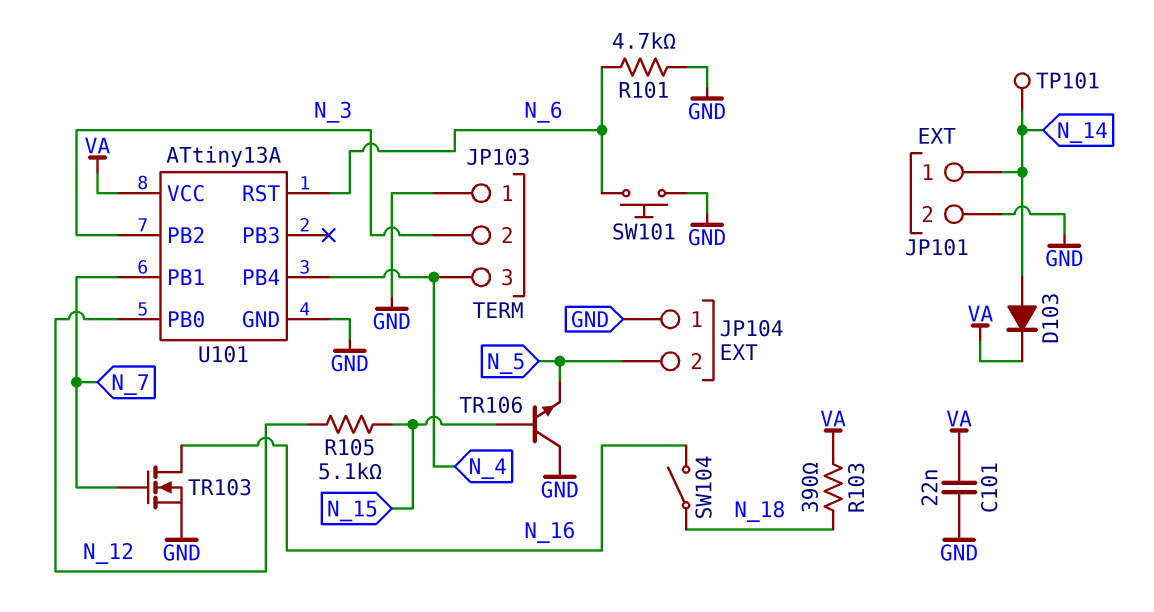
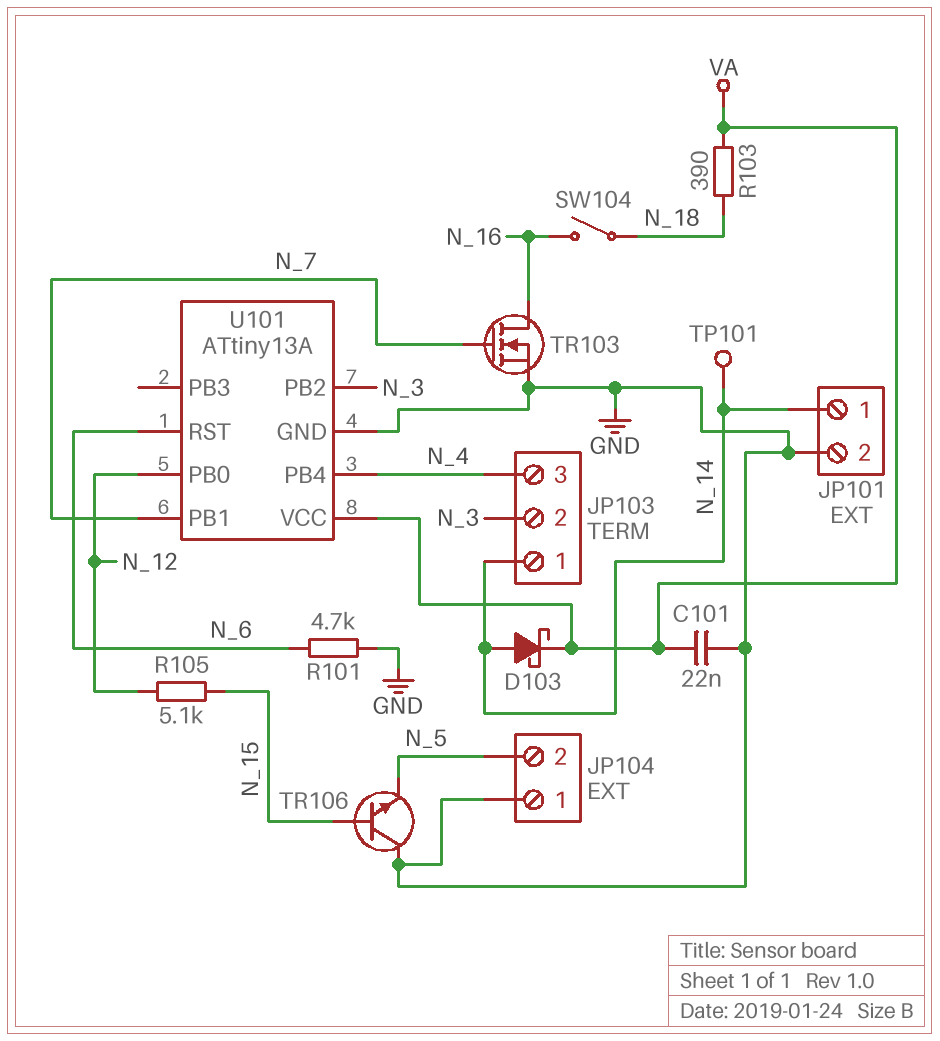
D103: diode (A N_14, K VA) -> schottky (A N_14, K VA)
JP103 pin 1: GND -> N_14
SW101: button (GND, N_6) -> none

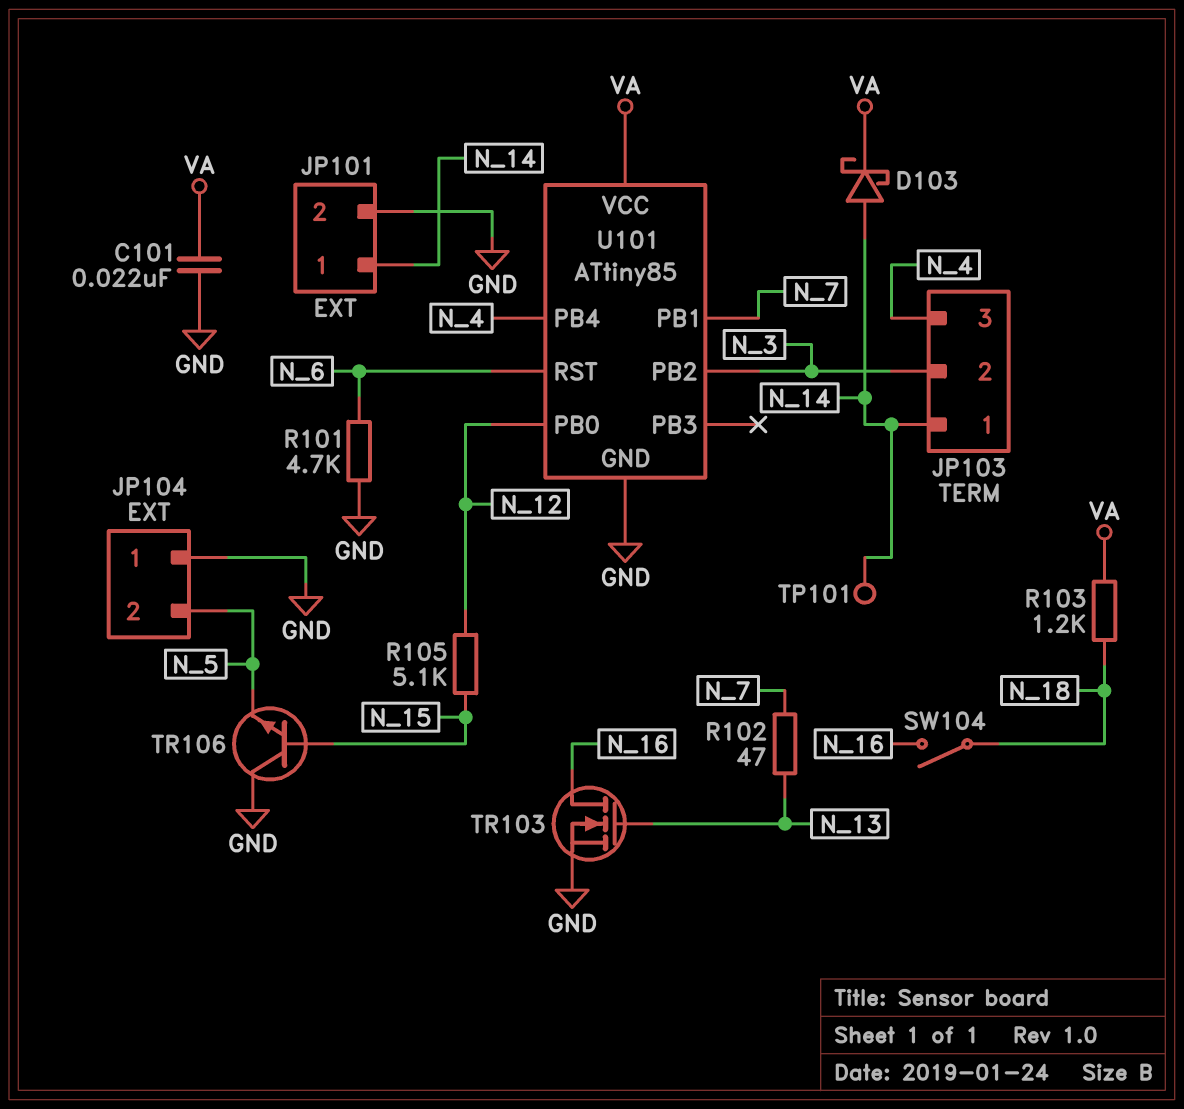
R102: none -> 47 (N_7, N_13)
R103: 390 (N_18, VA) -> 1.2k (N_18, VA)
TR103: NMOS (G N_7, D N_16, S GND) -> NMOS (G N_13, D N_16, S GND)
U101: ATtiny13A -> ATtiny85

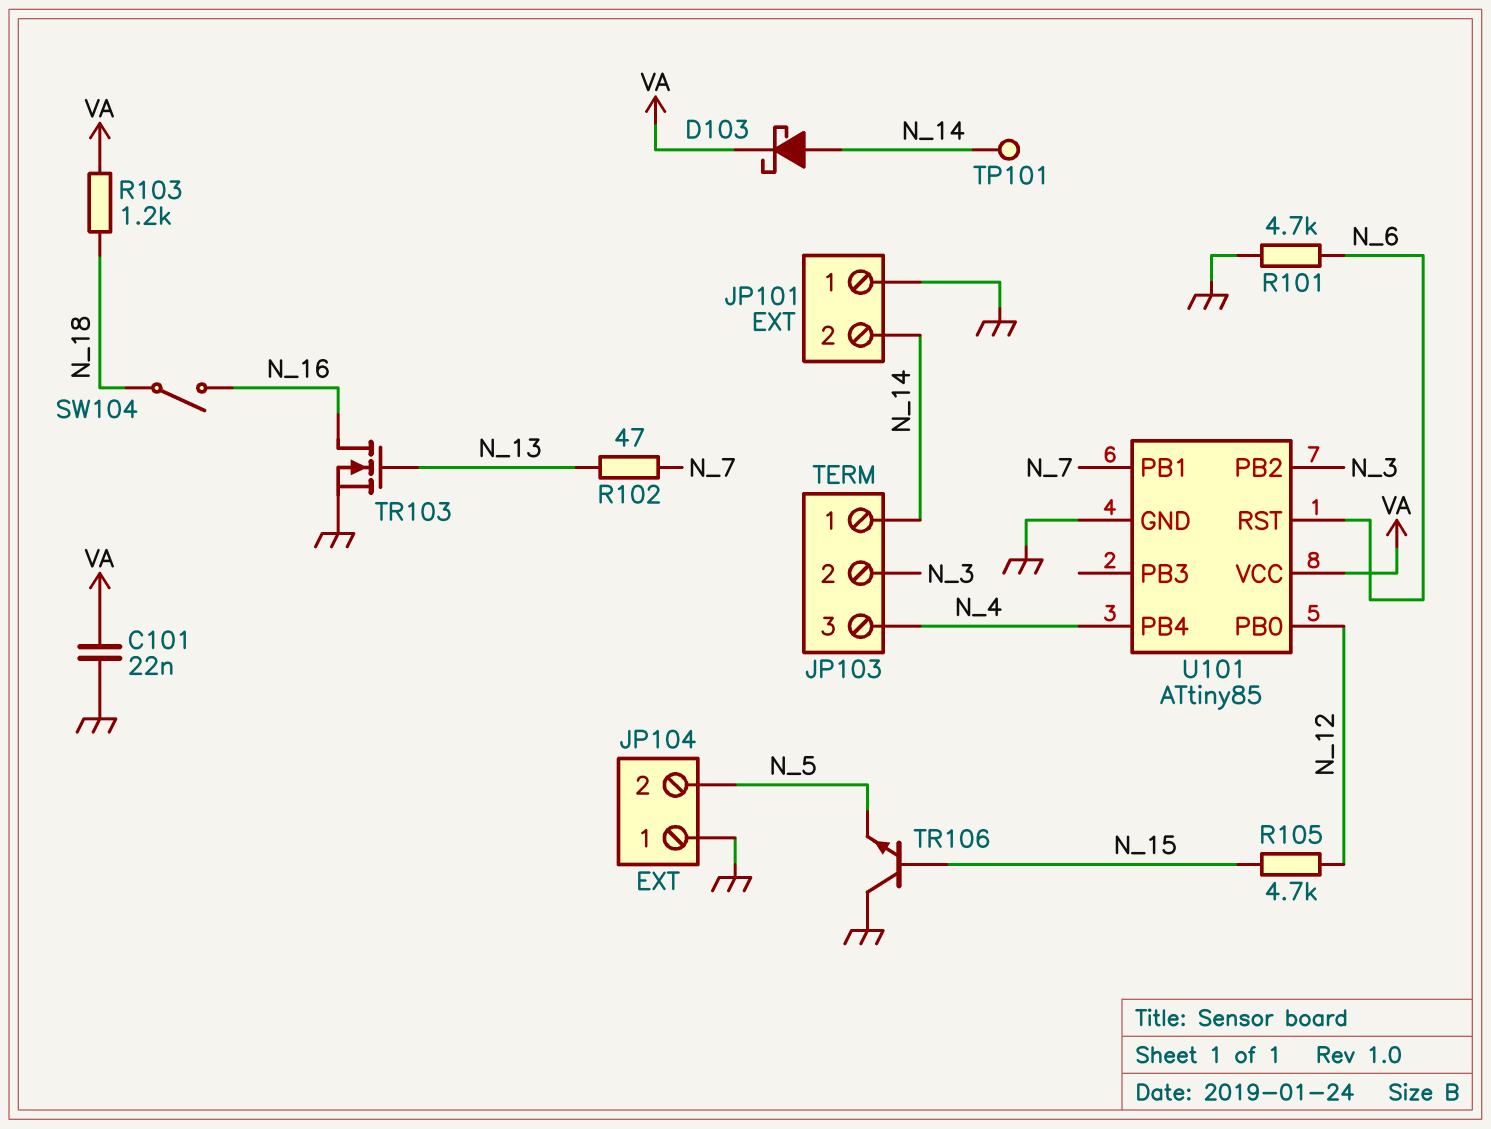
JP101 pin 1: N_14 -> GND
JP101 pin 2: GND -> N_14
R105: 5.1k (N_12, N_15) -> 4.7k (N_12, N_15)

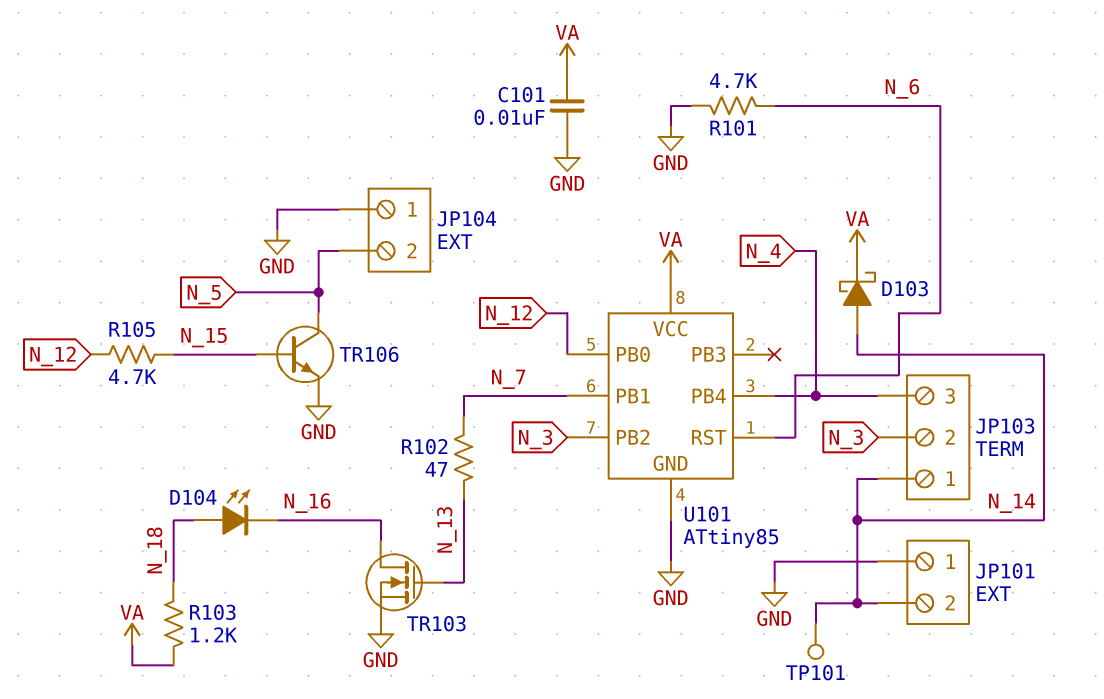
C101: 22nF (GND, VA) -> 10nF (GND, VA)
D104: none -> LED (A N_18, K N_16)
SW104: switch (N_16, N_18) -> none
TR106: NPN (B N_15, C GND, E N_5) -> NPN (B N_15, C N_5, E GND)

